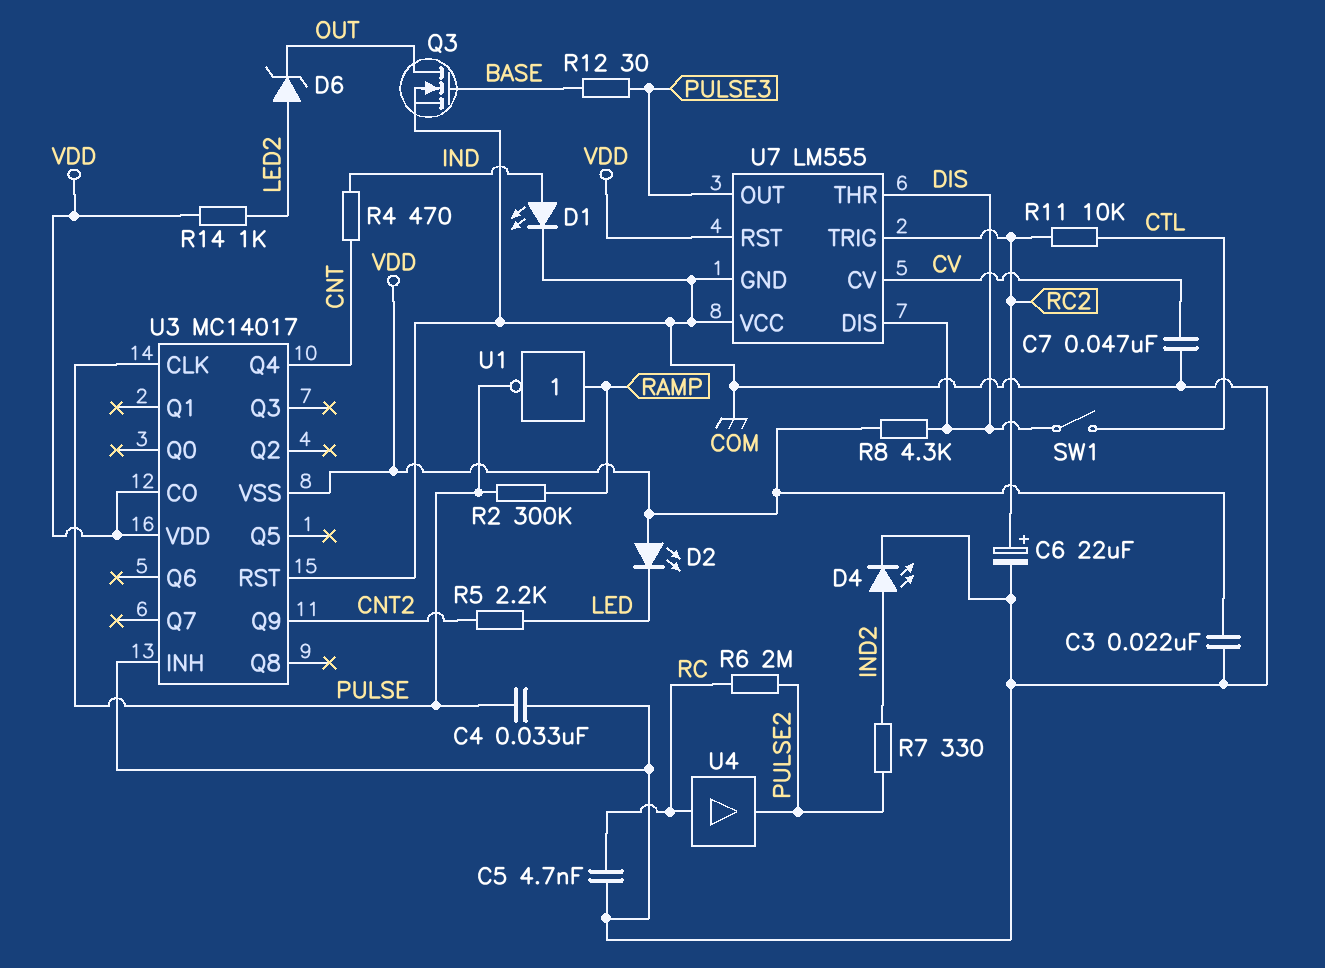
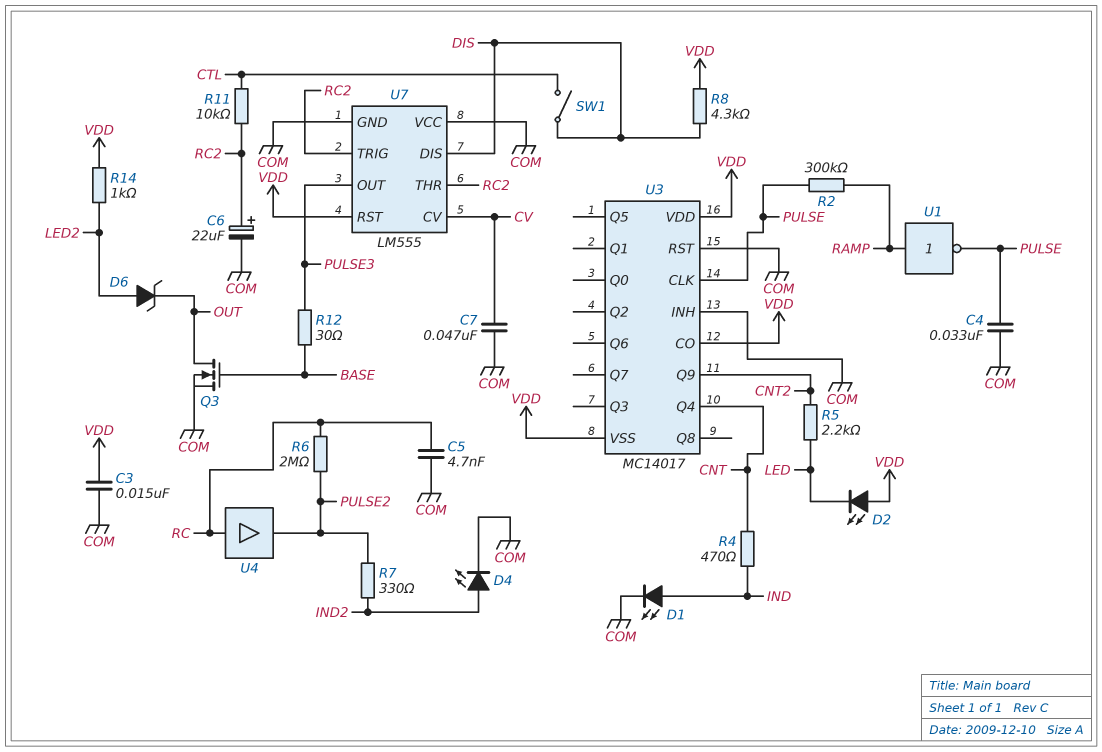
C3: 22nF (COM, VDD) -> 15nF (COM, VDD)
U7 pin THR: DIS -> RC2

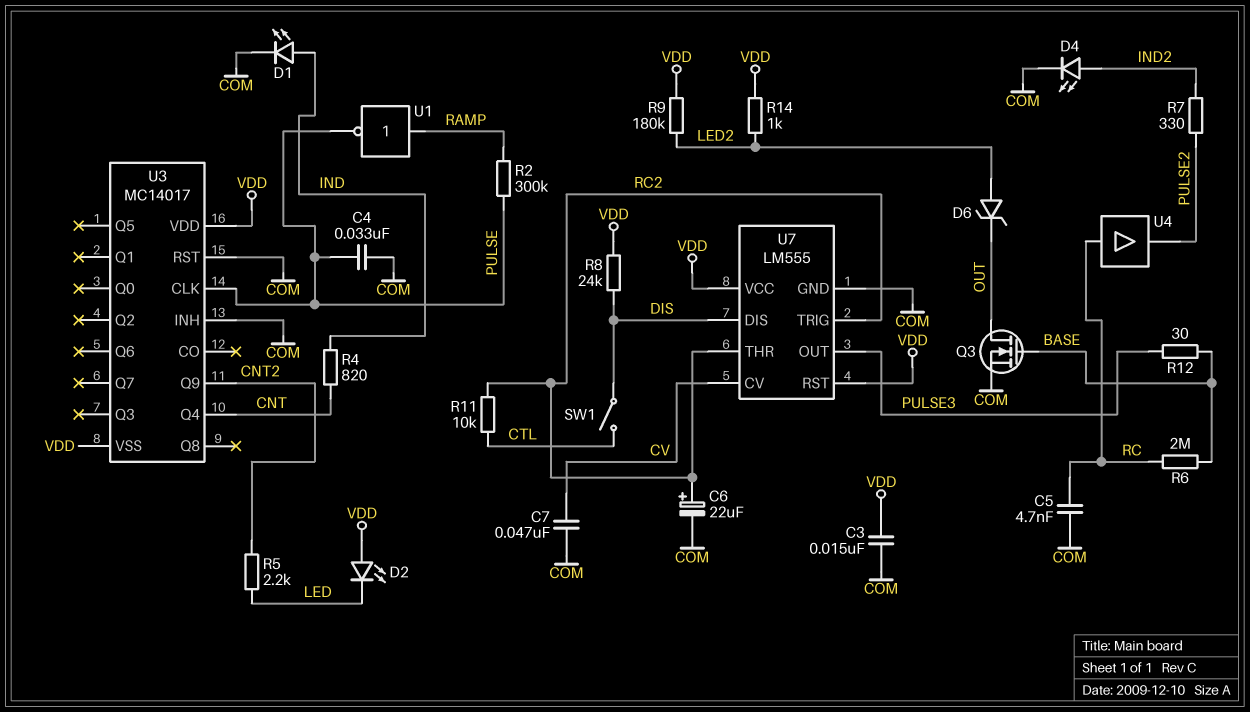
R4: 470 (CNT, IND) -> 820 (CNT, IND)
R6: 2M (PULSE2, RC) -> 2M (BASE, RC)
R8: 4.3k (DIS, VDD) -> 24k (DIS, VDD)
R9: none -> 180k (LED2, VDD)
U3 pin CO: VDD -> none
U7 pin VCC: COM -> VDD

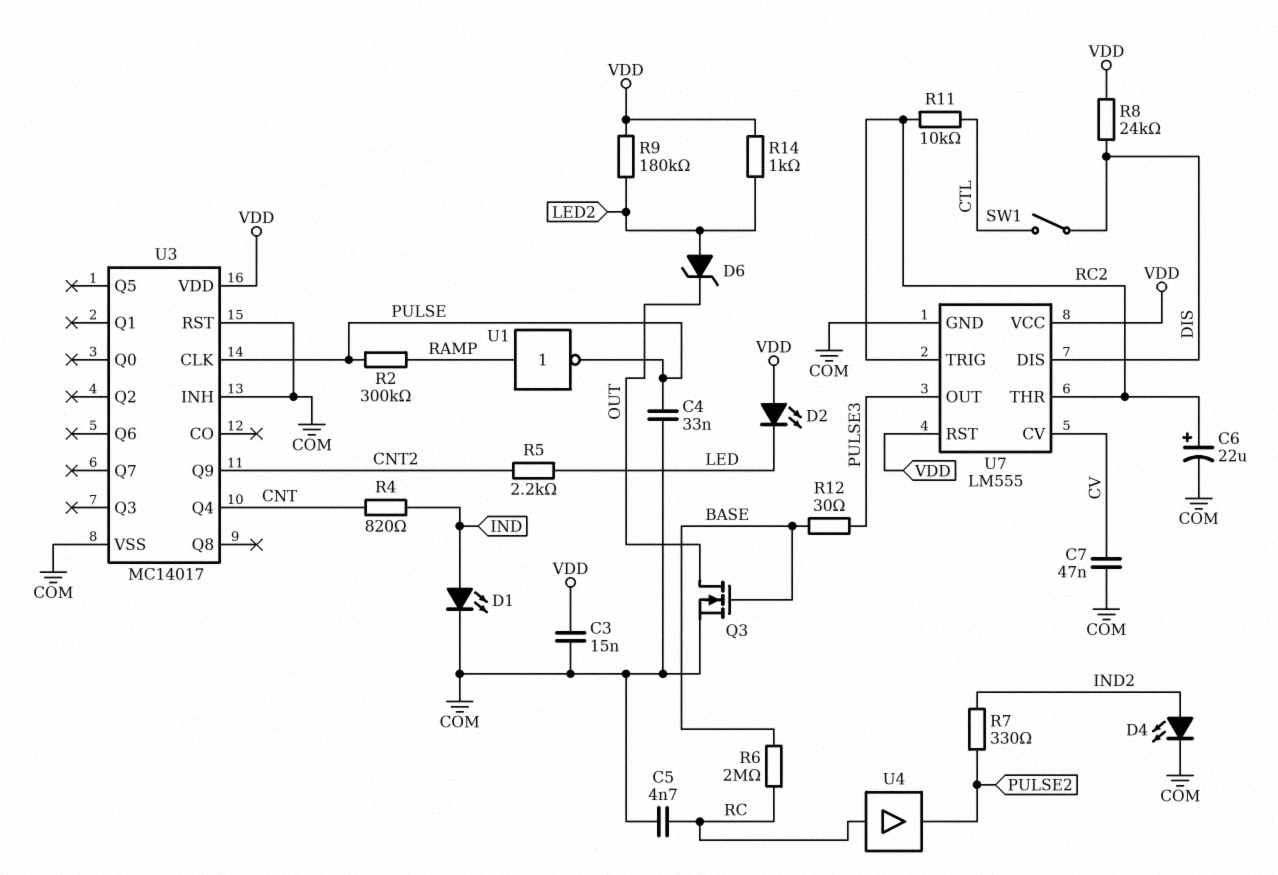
U3 pin VSS: VDD -> COM

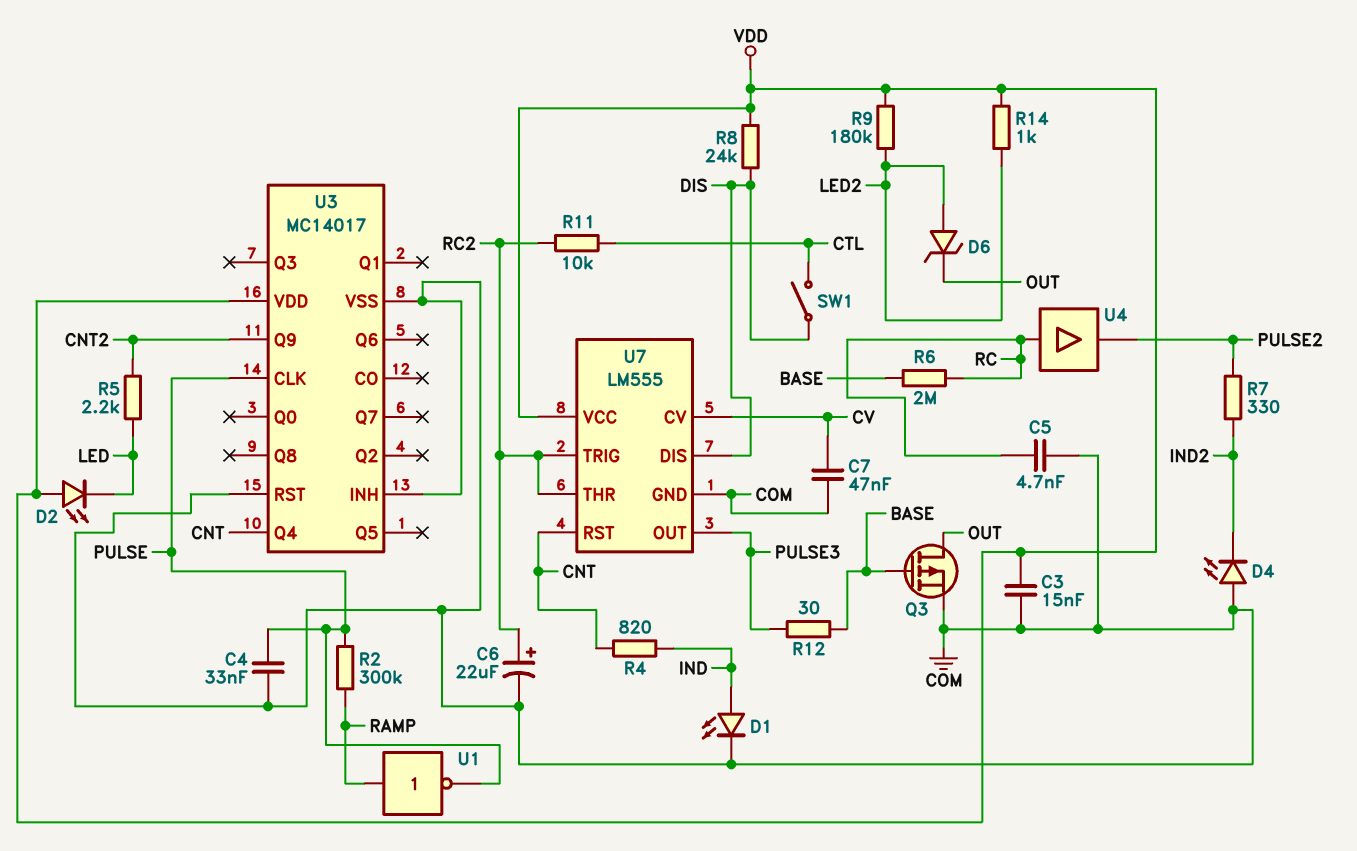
D4: LED (A IND2, K COM) -> LED (A COM, K IND2)
Q3: NMOS (G BASE, D OUT, S COM) -> PMOS (G BASE, D OUT, S COM)
U7 pin RST: VDD -> CNT

